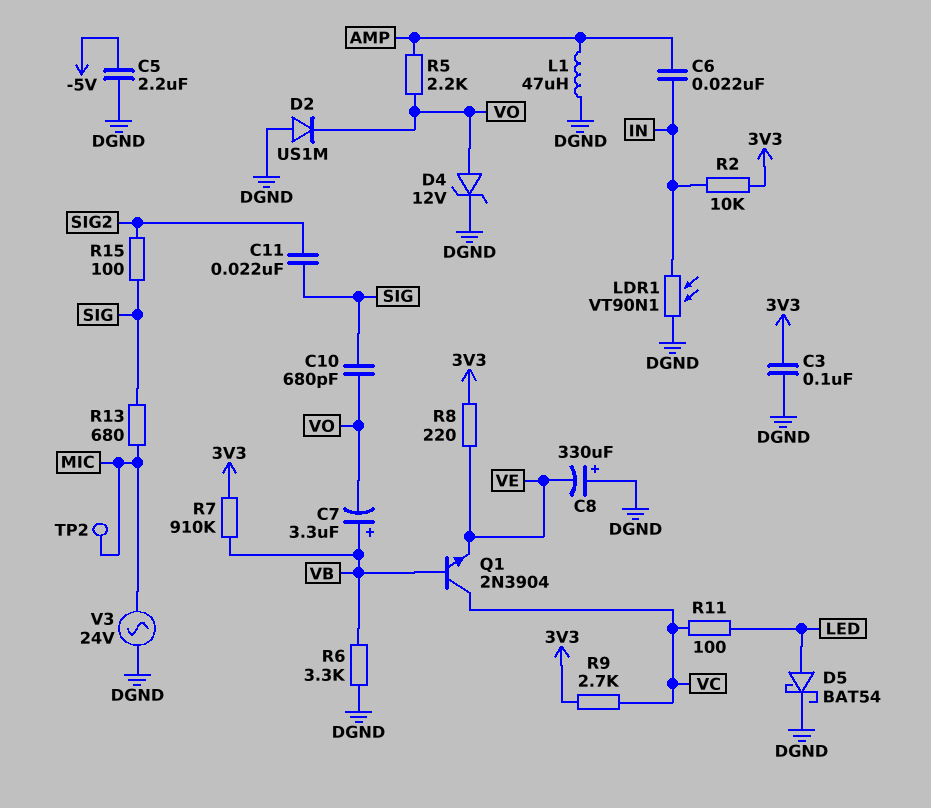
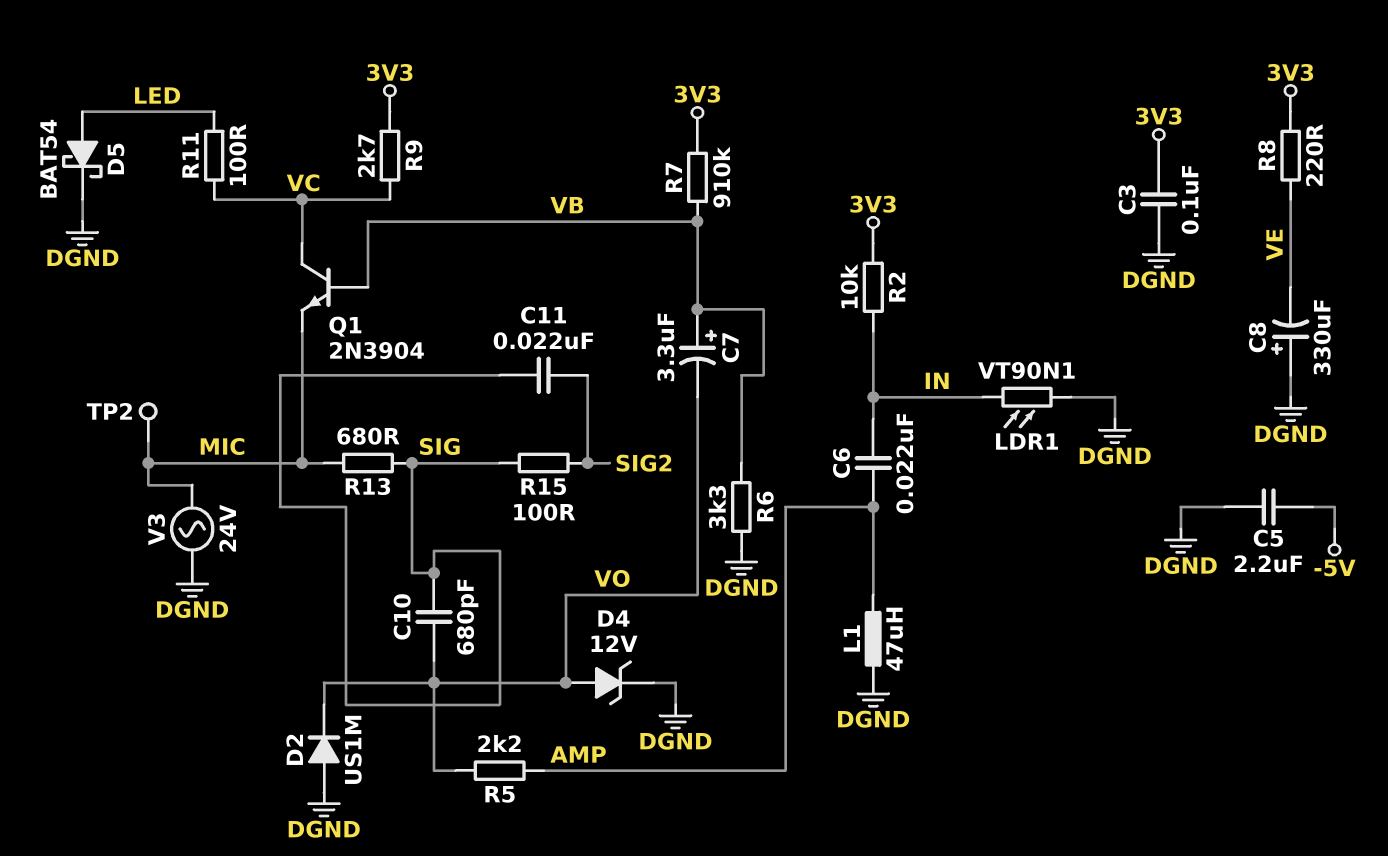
Q1: NPN 2N3904 (B VB, C VC, E VE) -> NPN 2N3904 (B VB, C VC, E MIC)

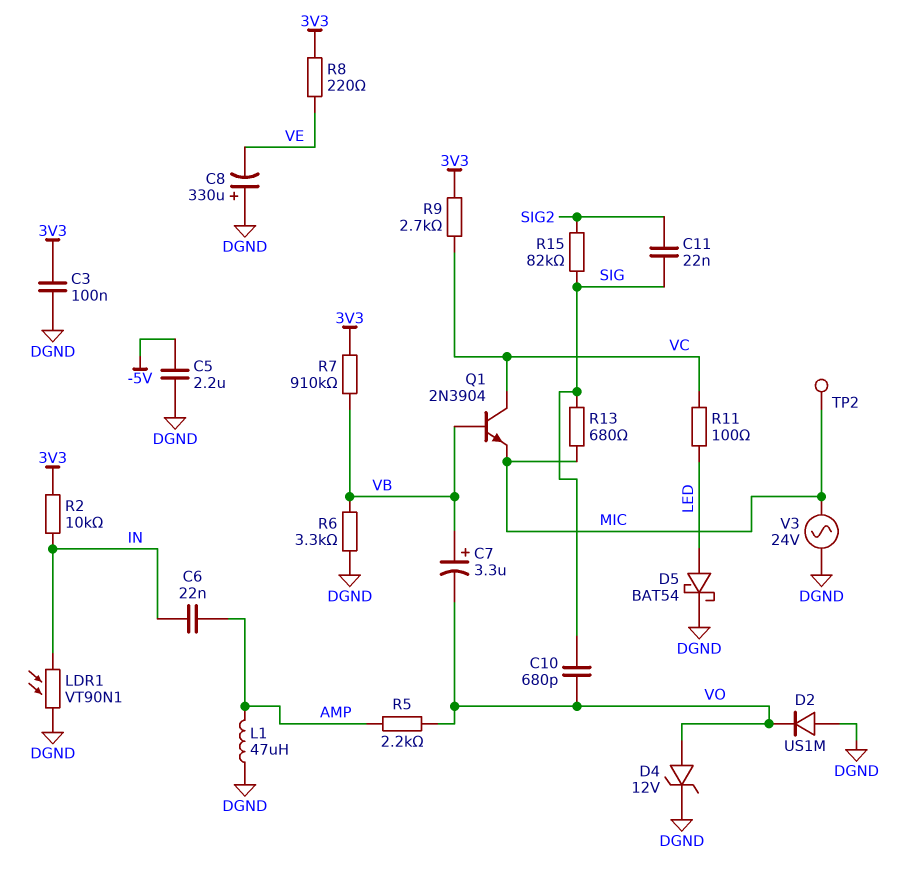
R15: 100 (SIG, SIG2) -> 82k (SIG, SIG2)

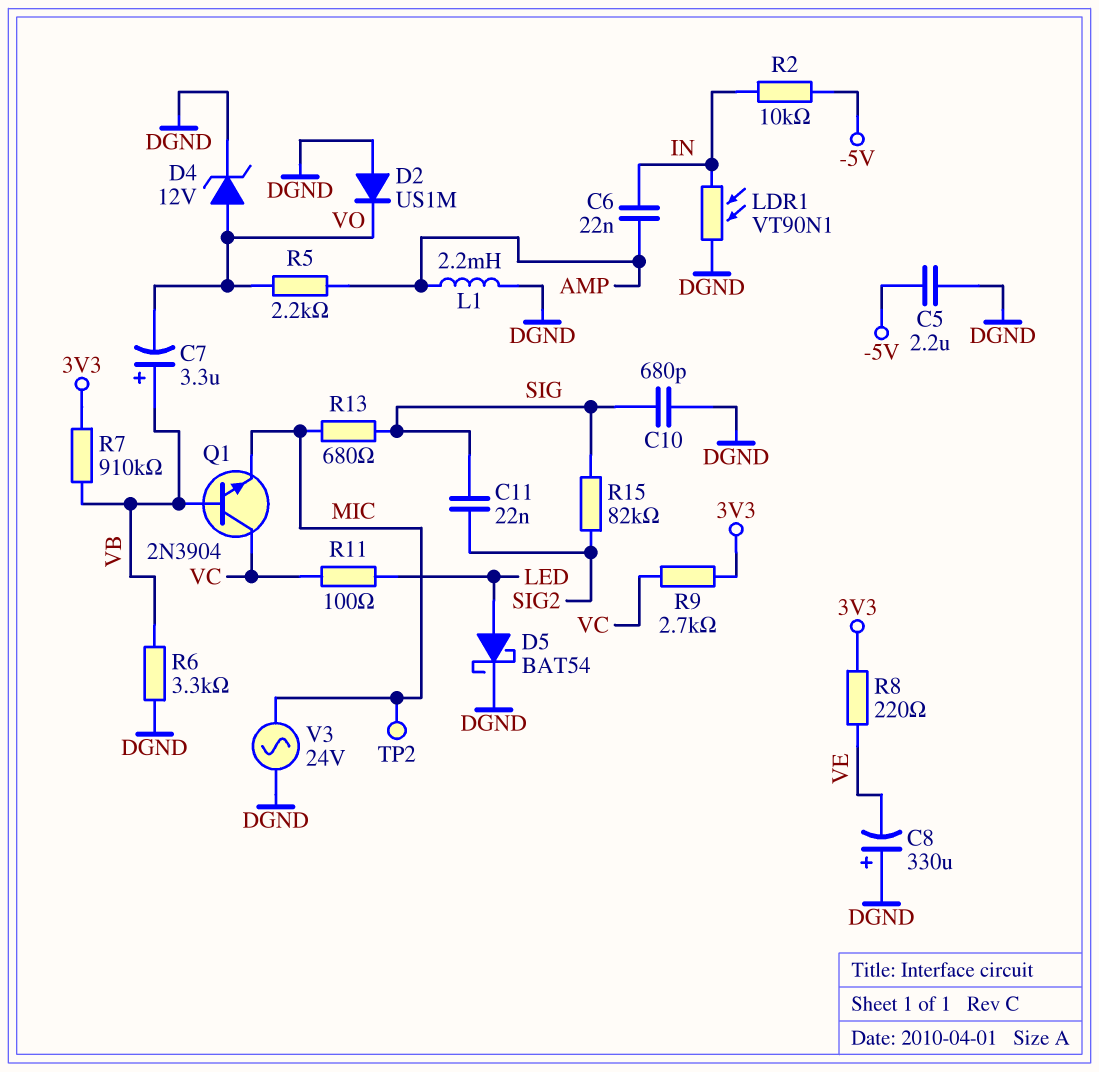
C3: 100nF (3V3, DGND) -> none
C10: 680pF (SIG, VO) -> 680pF (DGND, SIG)
L1: 47uH (AMP, DGND) -> 2.2mH (AMP, DGND)
R2: 10k (3V3, IN) -> 10k (-5V, IN)

